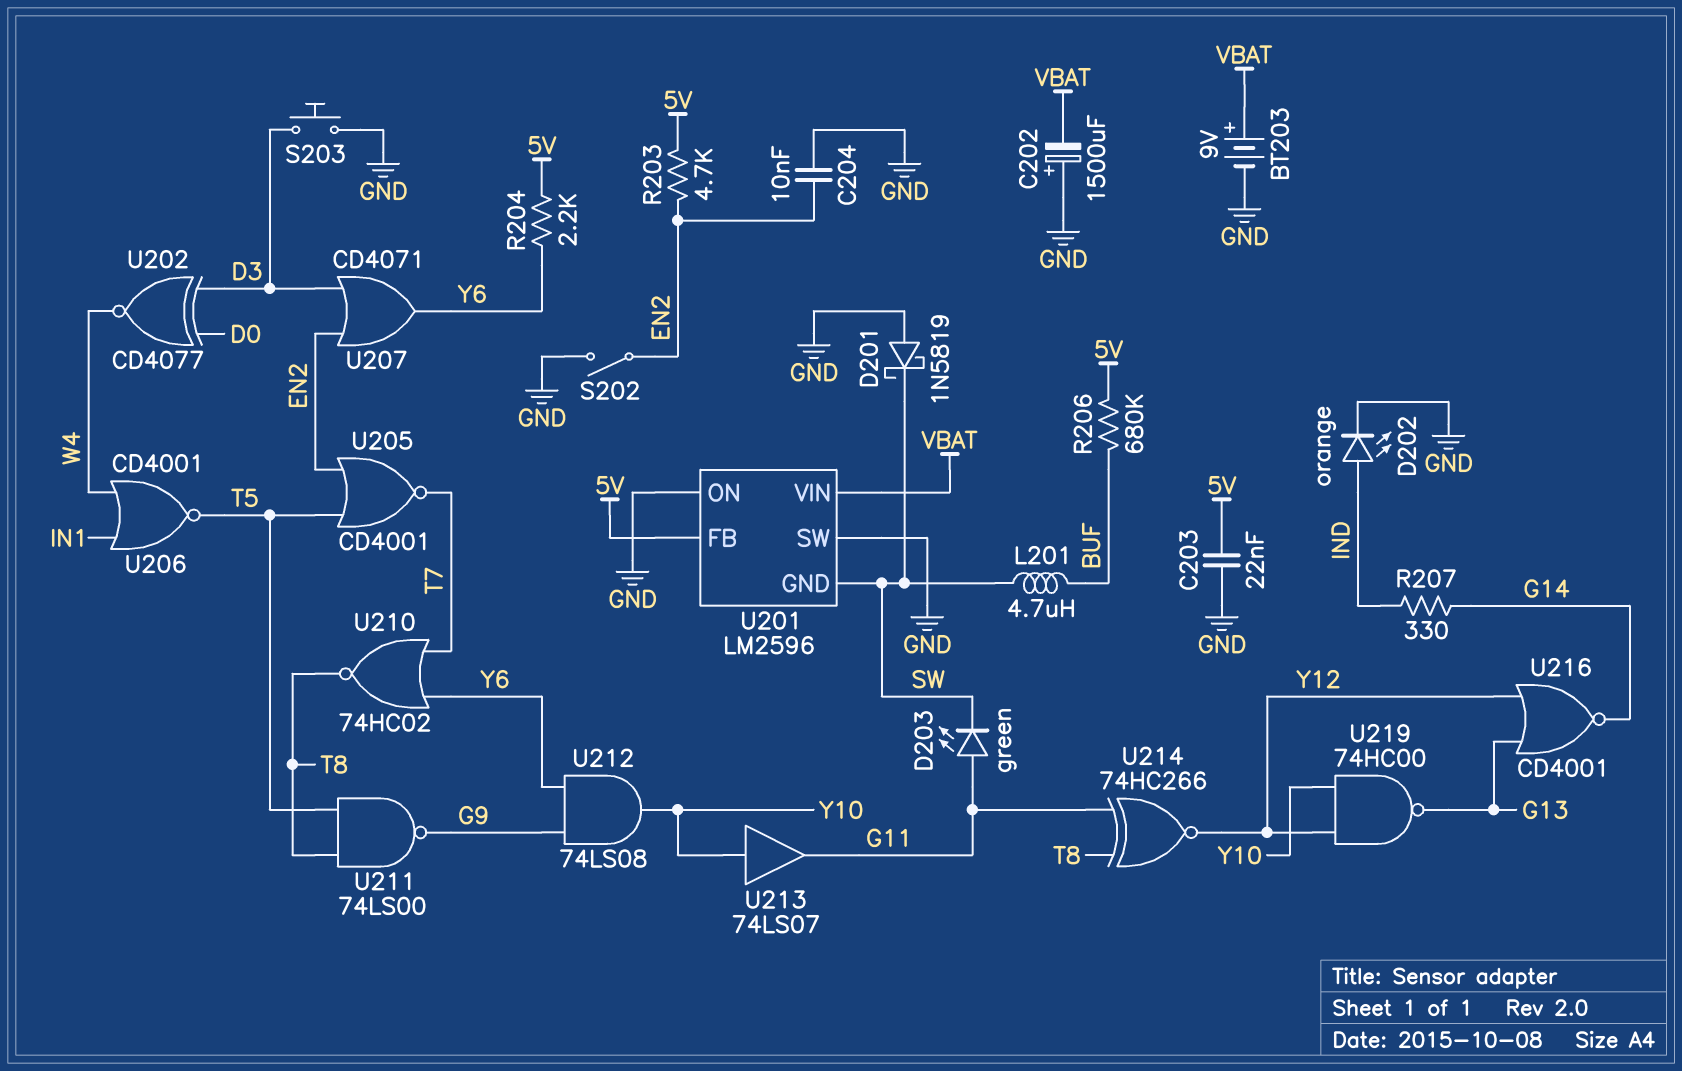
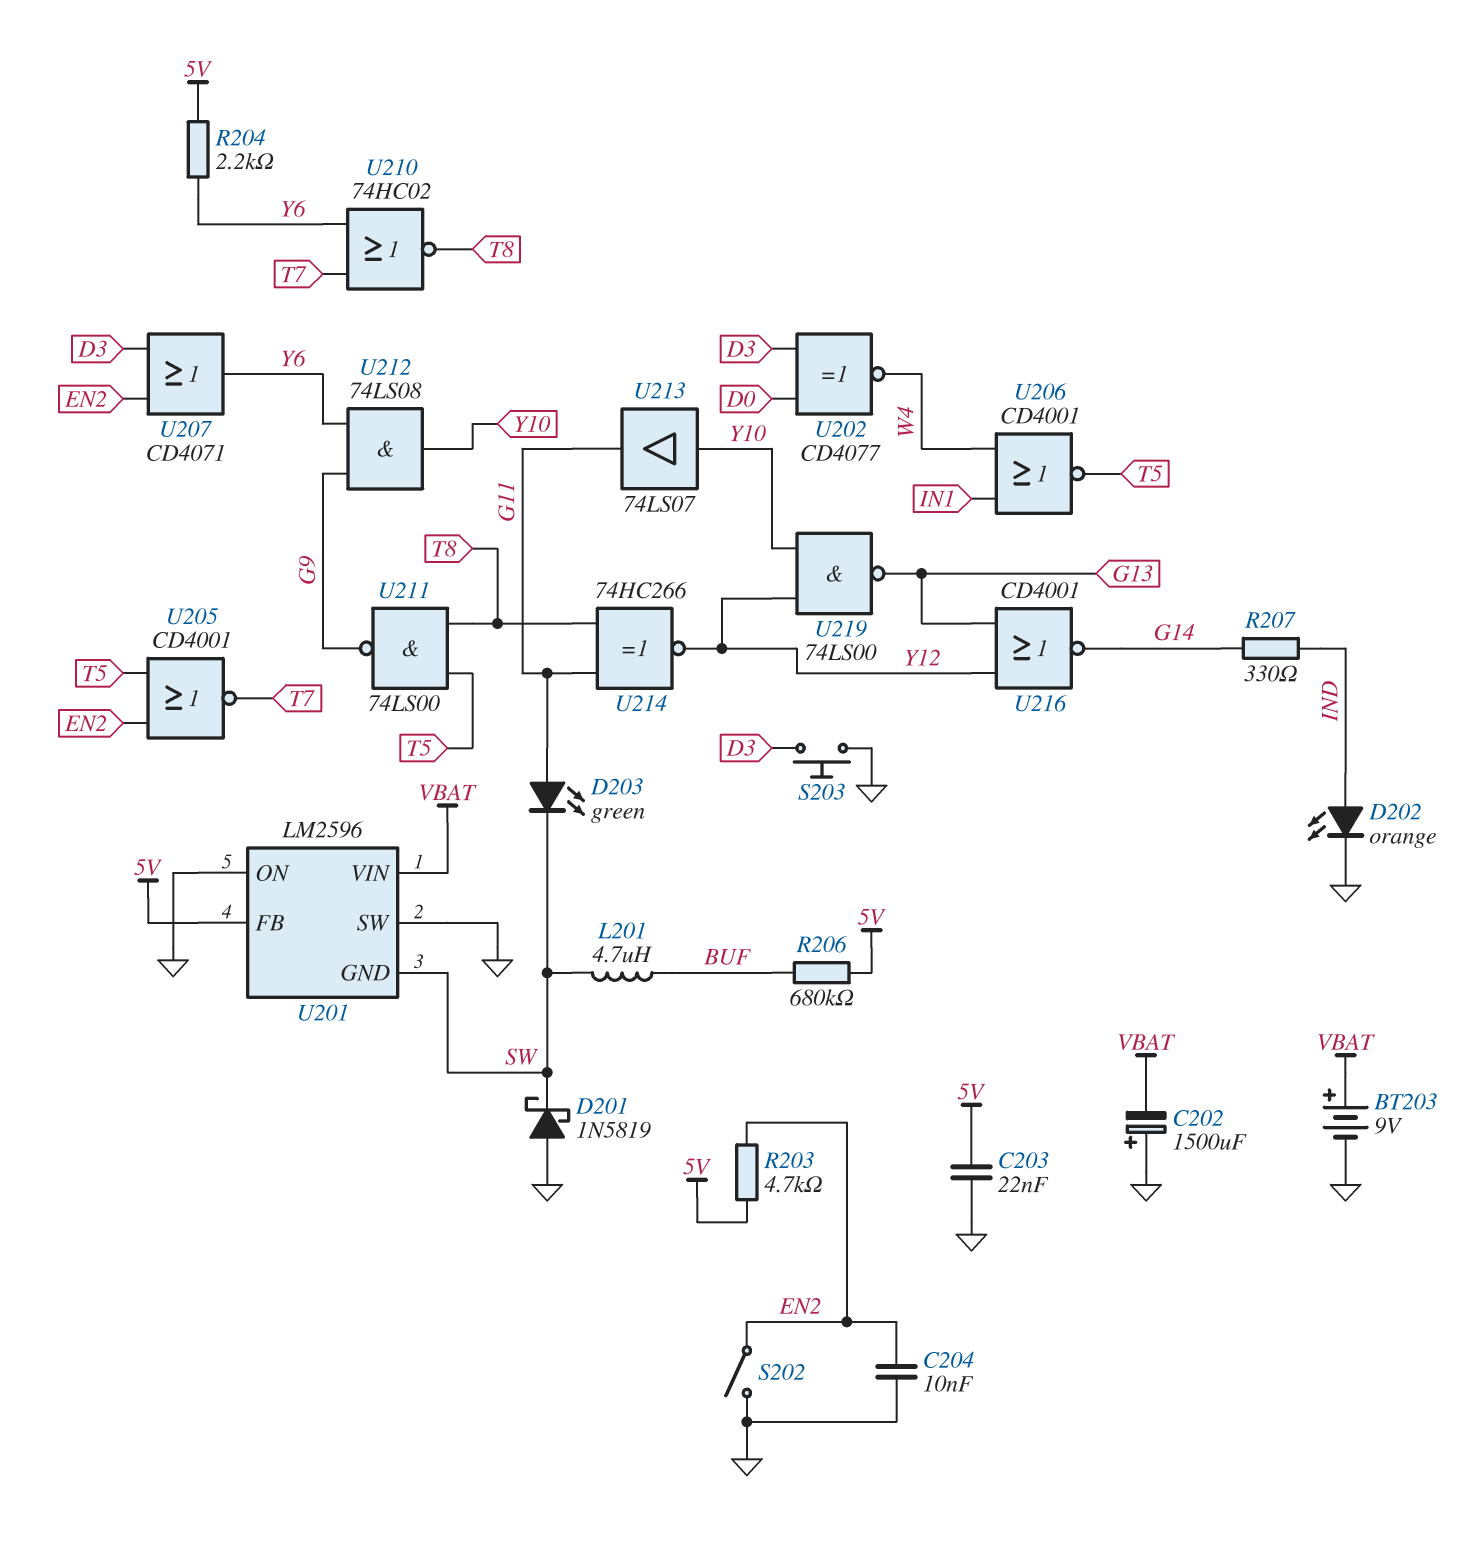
U219: NAND 74HC00 (in Y10, in Y12, out G13) -> NAND 74LS00 (in Y10, in Y12, out G13)

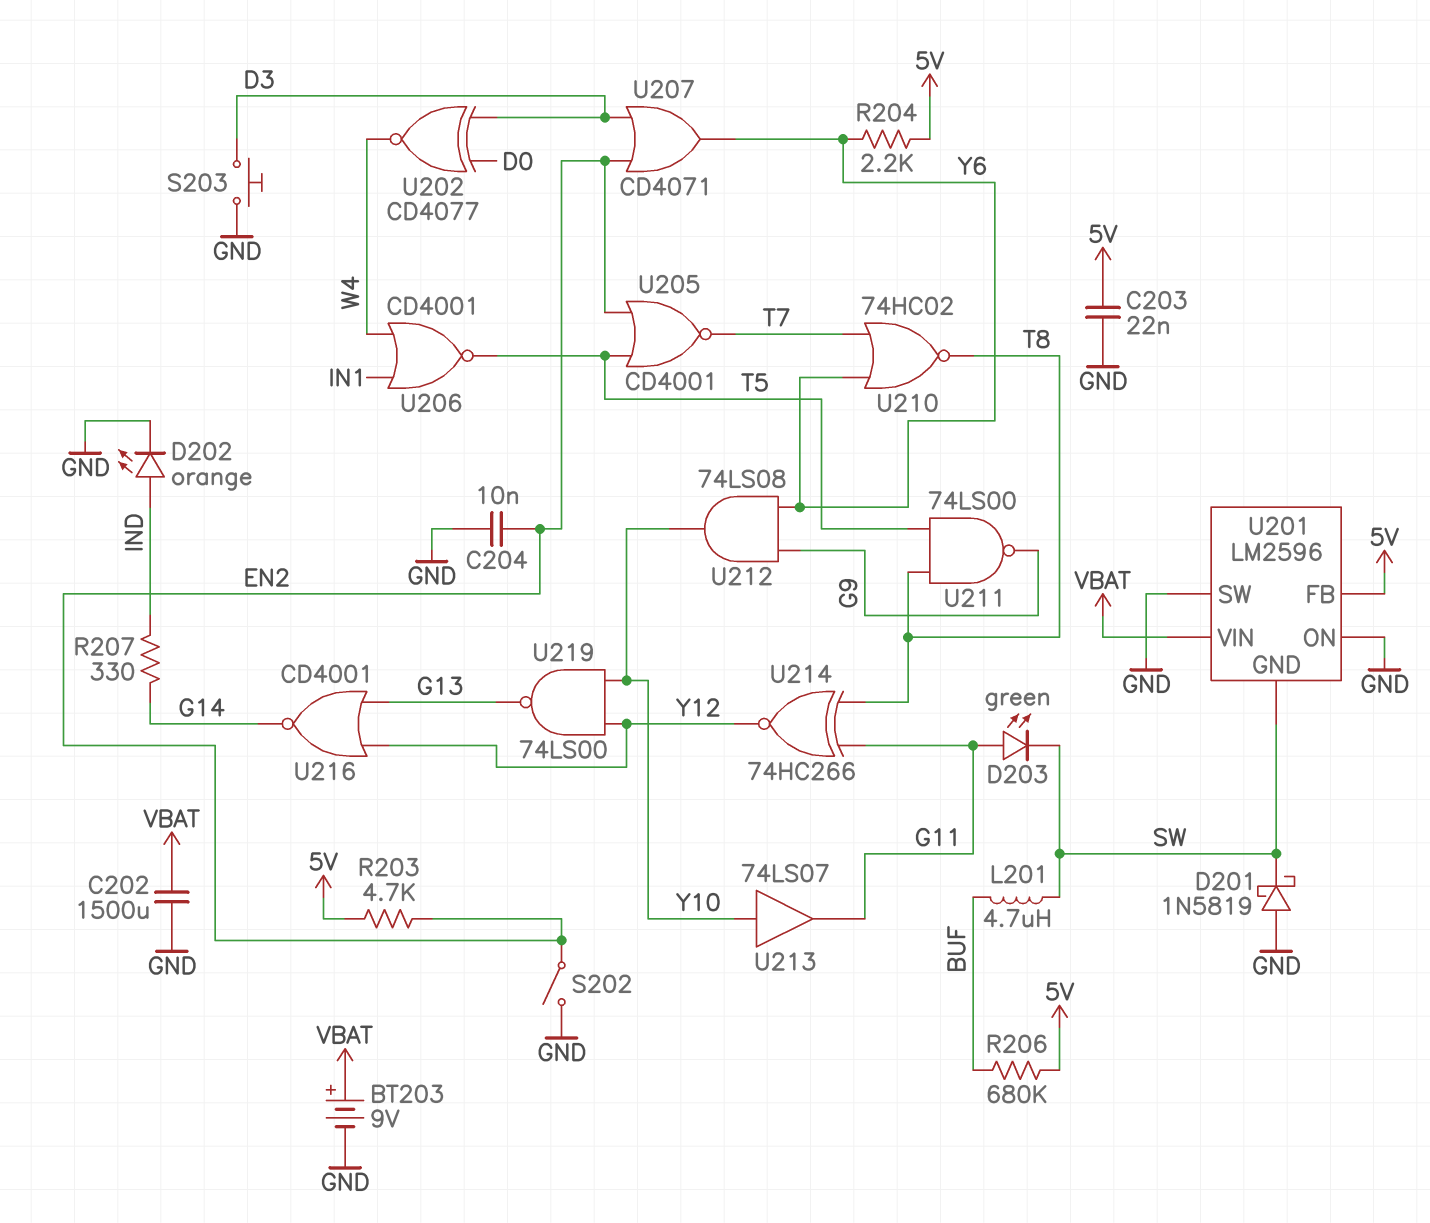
C202: 1500uF (plus GND, minus VBAT) -> 1500uF (GND, VBAT)

